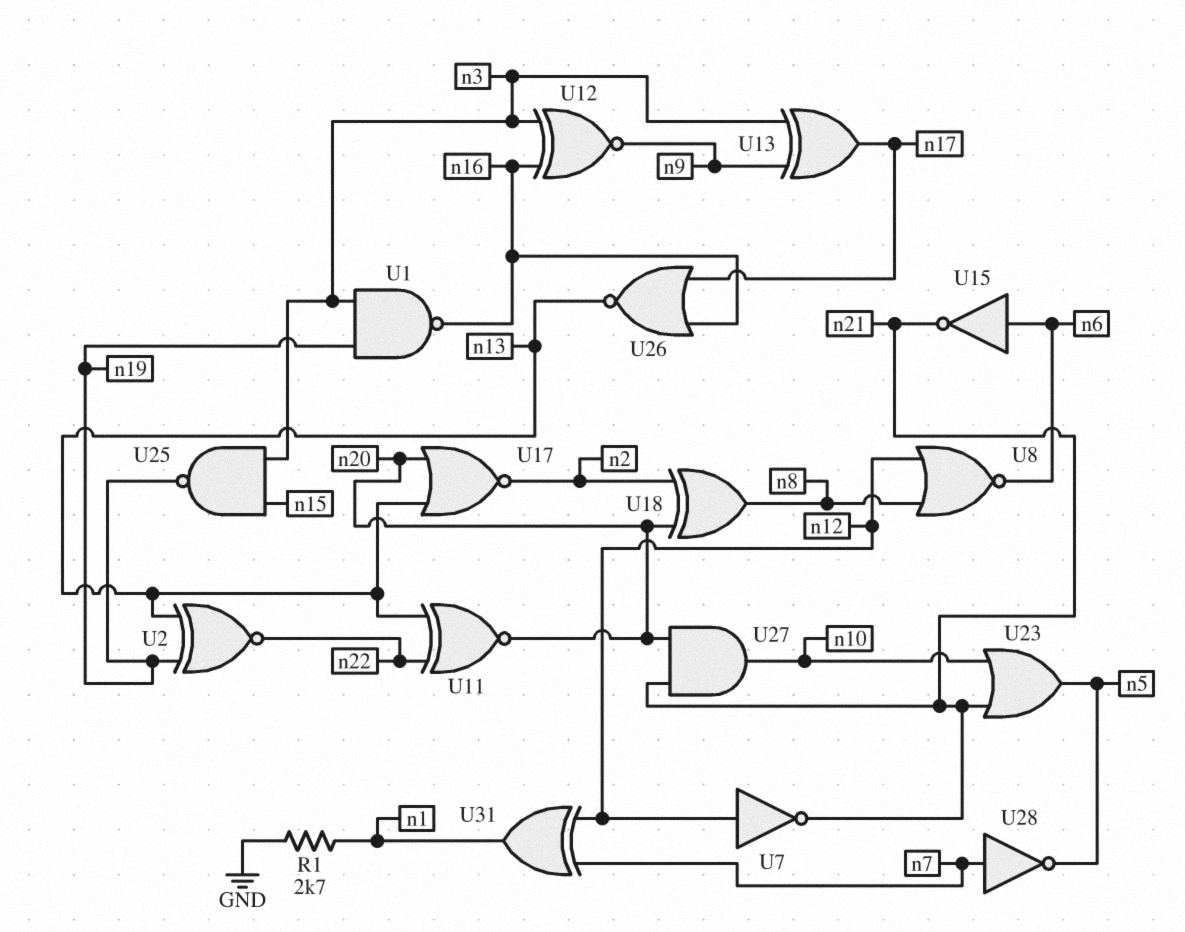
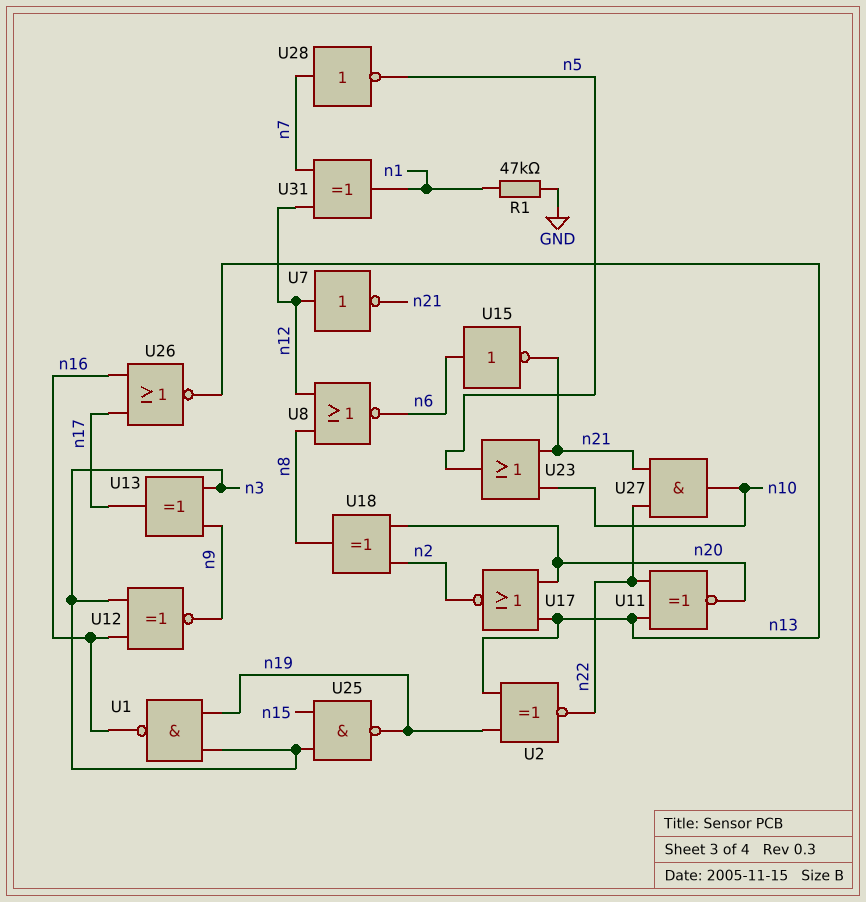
R1: 2.7k (GND, n1) -> 47k (GND, n1)
U27: AND (in n20, in n21, out n10) -> AND (in n21, in n22, out n10)

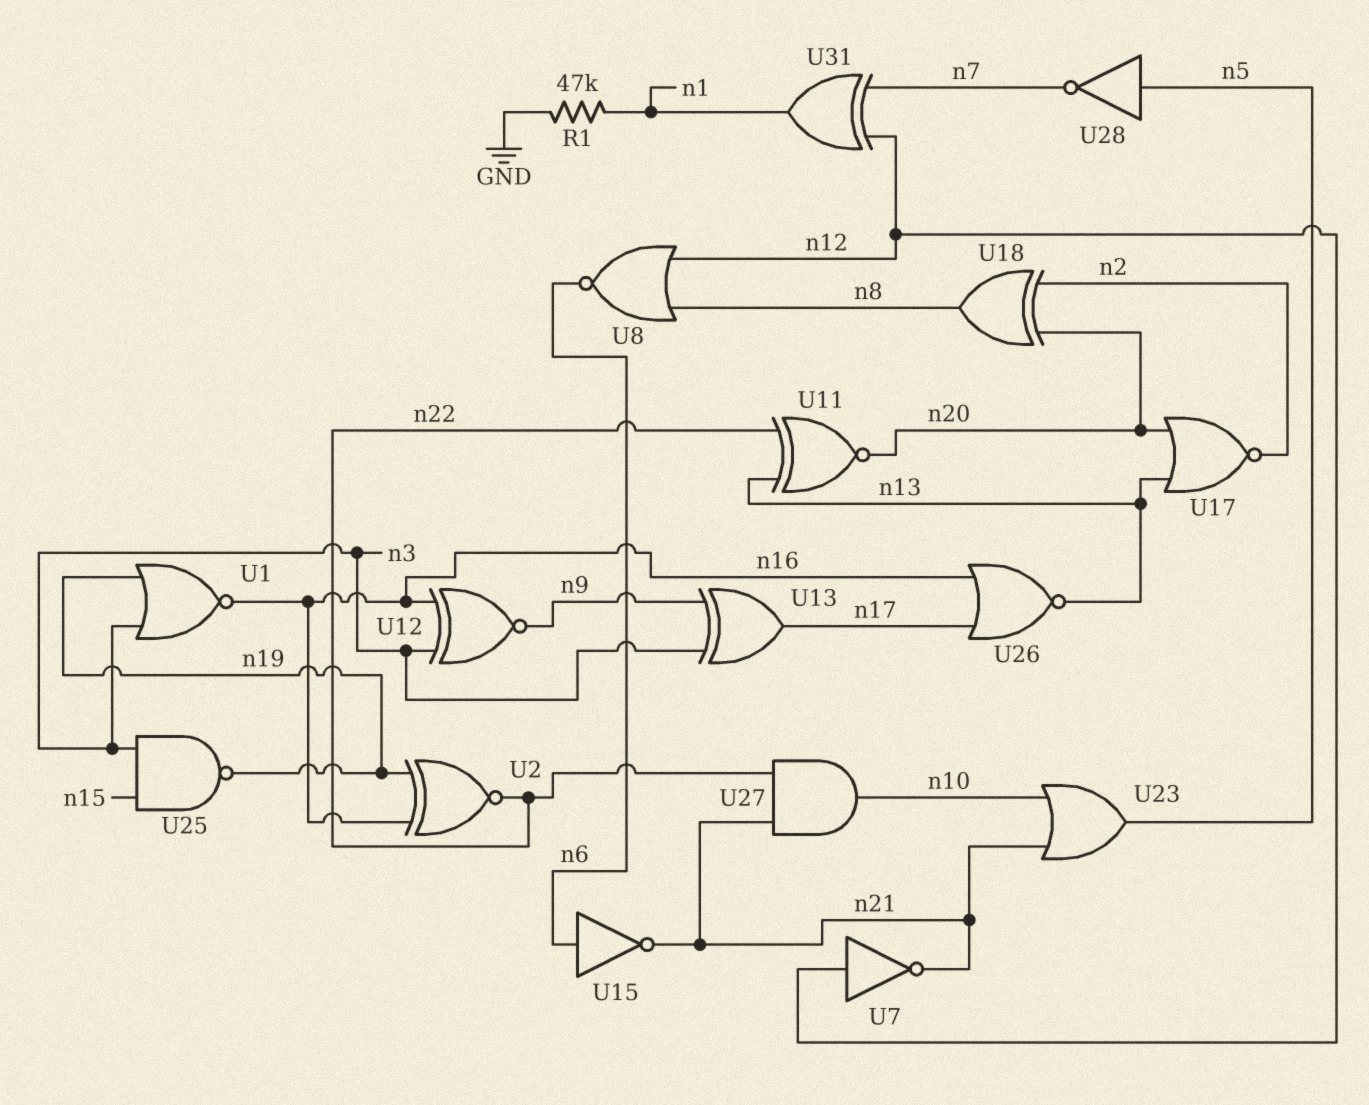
U1: NAND (in n3, in n19, out n16) -> NOR (in n3, in n19, out n16)
U2: XNOR (in n13, in n19, out n22) -> XNOR (in n16, in n19, out n22)
U28: NOT (in n7, out n5) -> NOT (in n5, out n7)

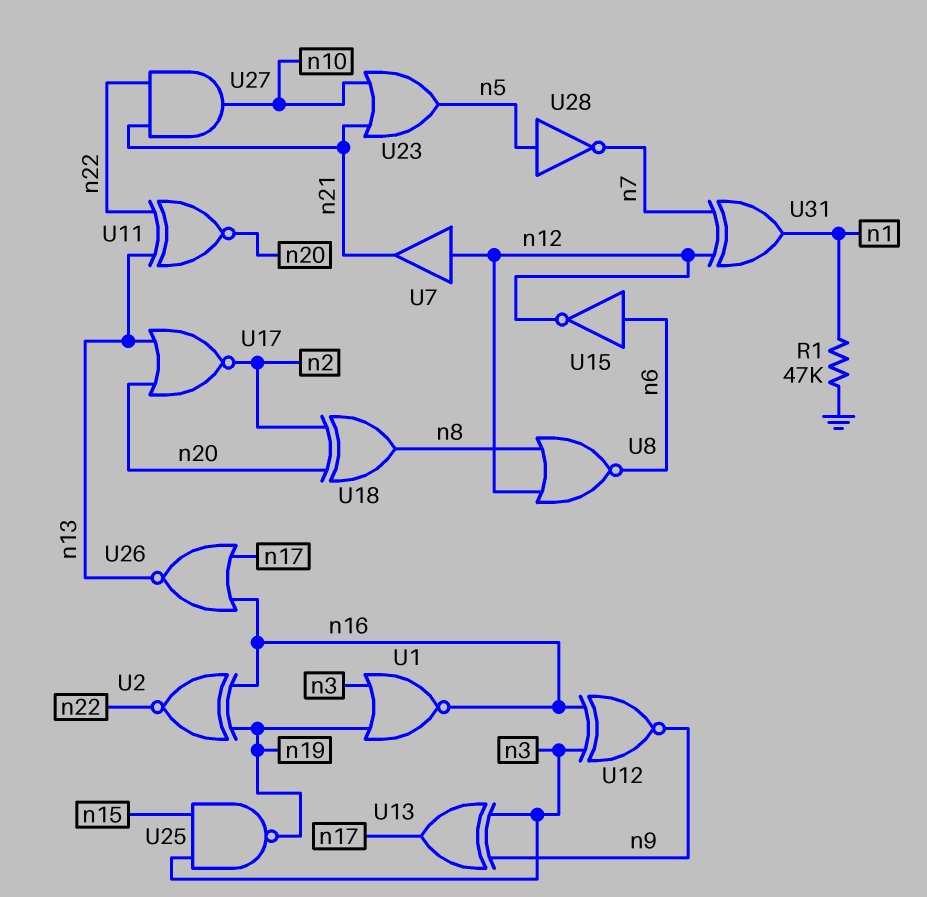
U7: NOT (in n12, out n21) -> buffer (in n12, out n21)
U15: NOT (in n6, out n21) -> NOT (in n6, out n12)

